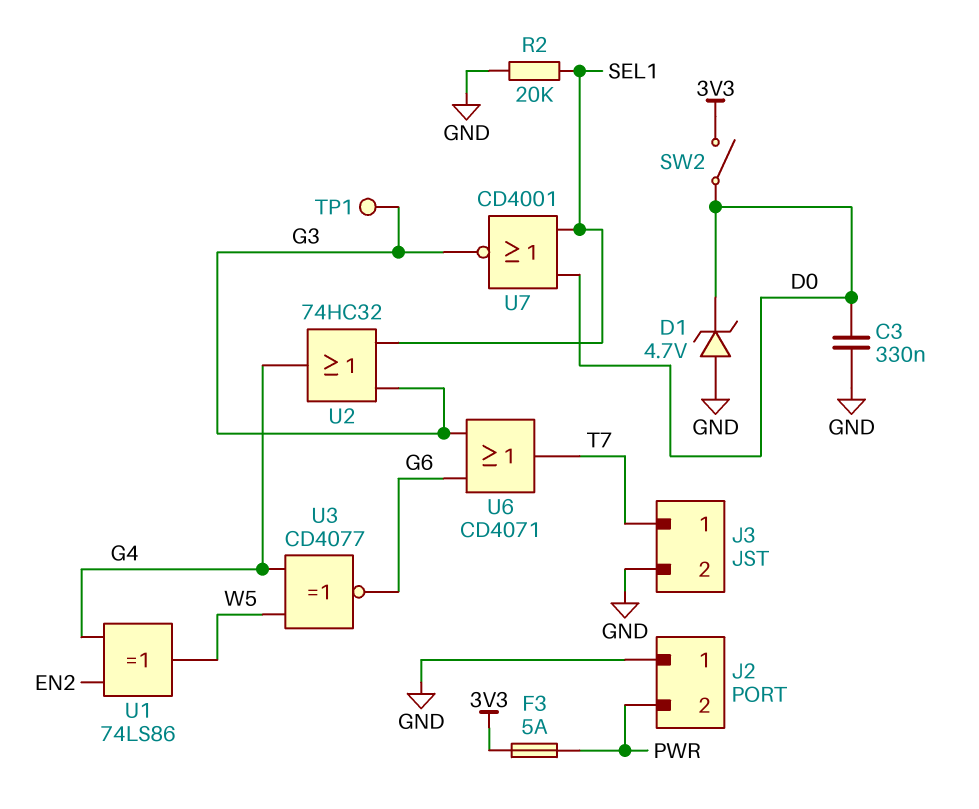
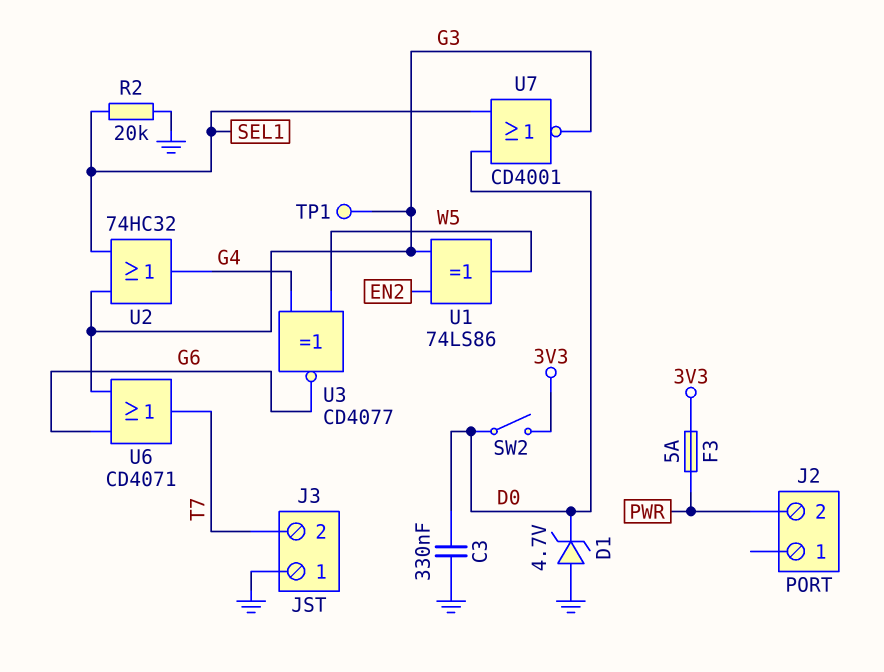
J2 pin 1: GND -> none
J3 pin 1: T7 -> GND
J3 pin 2: GND -> T7
U1: XOR 74LS86 (in EN2, in G4, out W5) -> XOR 74LS86 (in EN2, in G3, out W5)

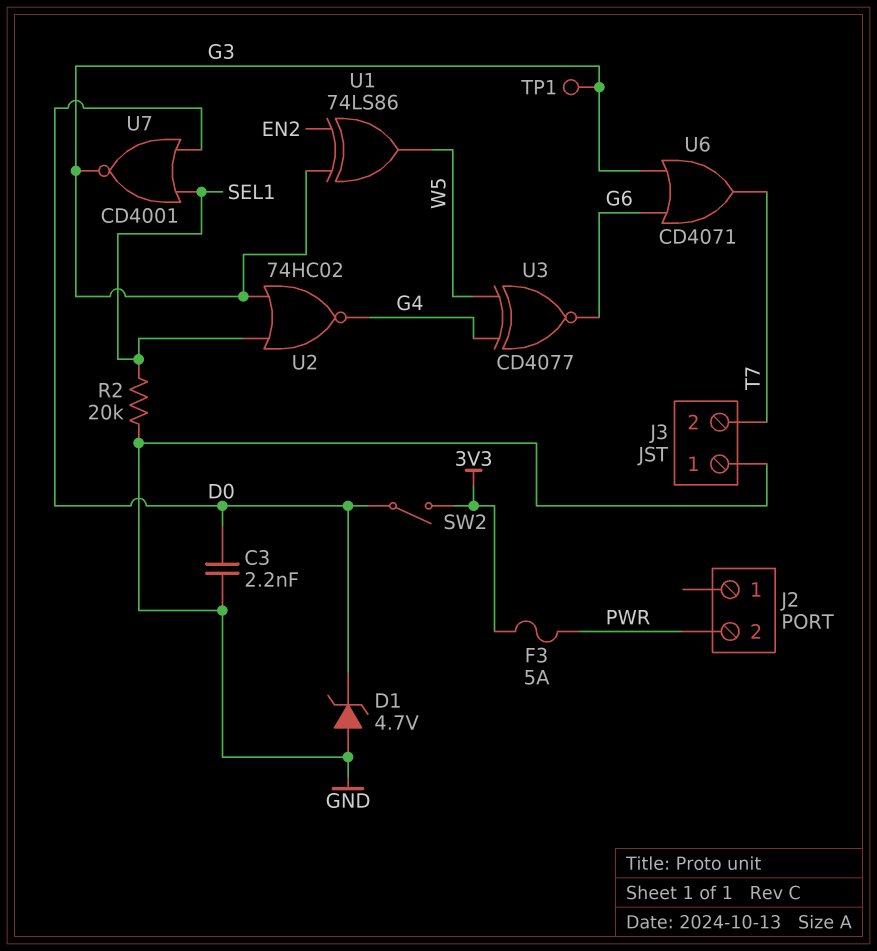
C3: 330nF (D0, GND) -> 2.2nF (D0, GND)
U2: OR 74HC32 (in G3, in SEL1, out G4) -> NOR 74HC02 (in G3, in SEL1, out G4)

